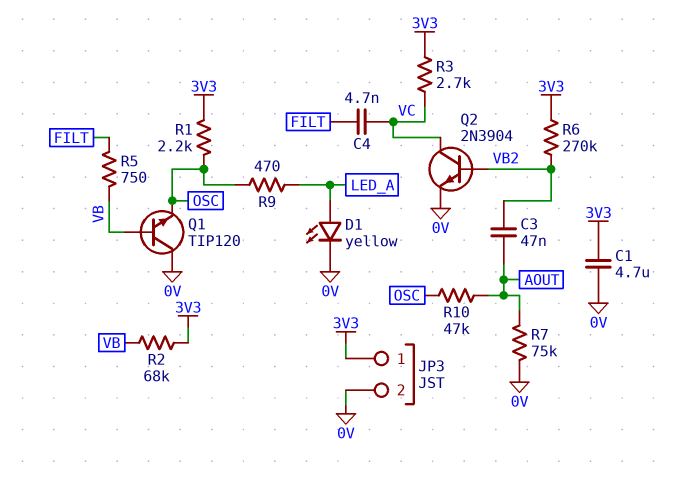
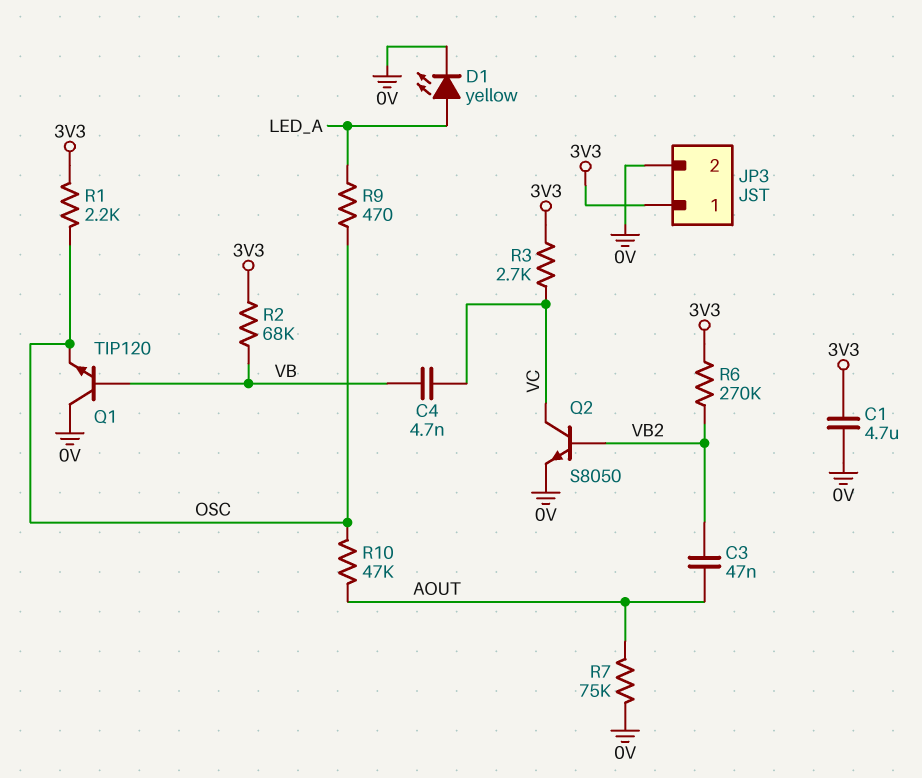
C4: 4.7nF (FILT, VC) -> 4.7nF (VB, VC)
Q2: NPN 2N3904 (B VB2, C VC, E 0V) -> NPN S8050 (B VB2, C VC, E 0V)
R5: 750 (FILT, VB) -> none

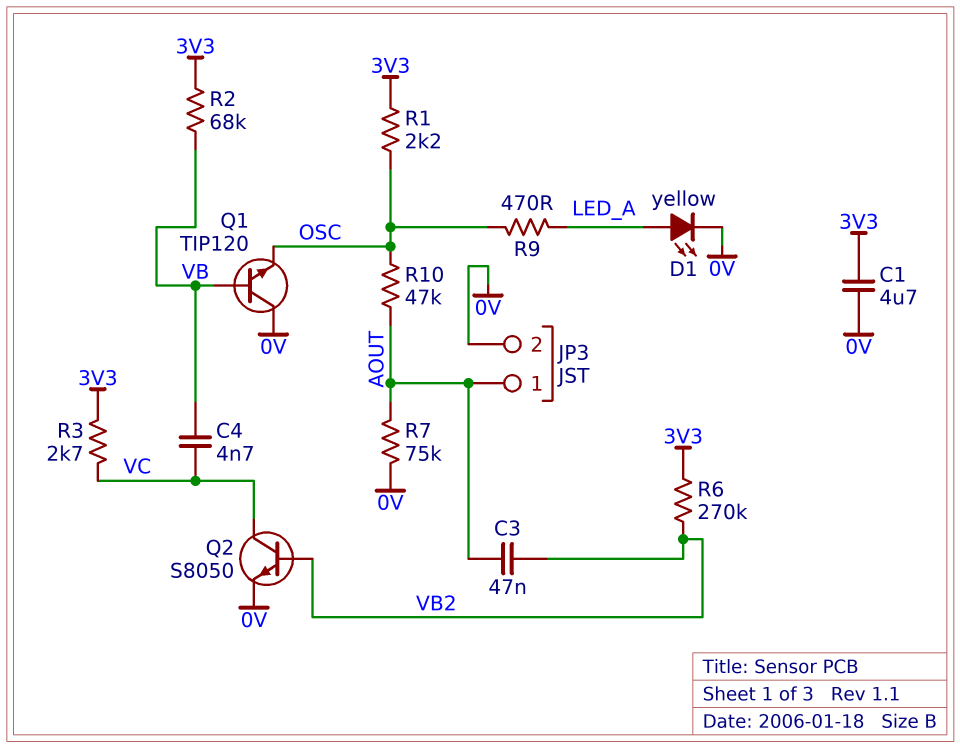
JP3 pin 1: 3V3 -> AOUT

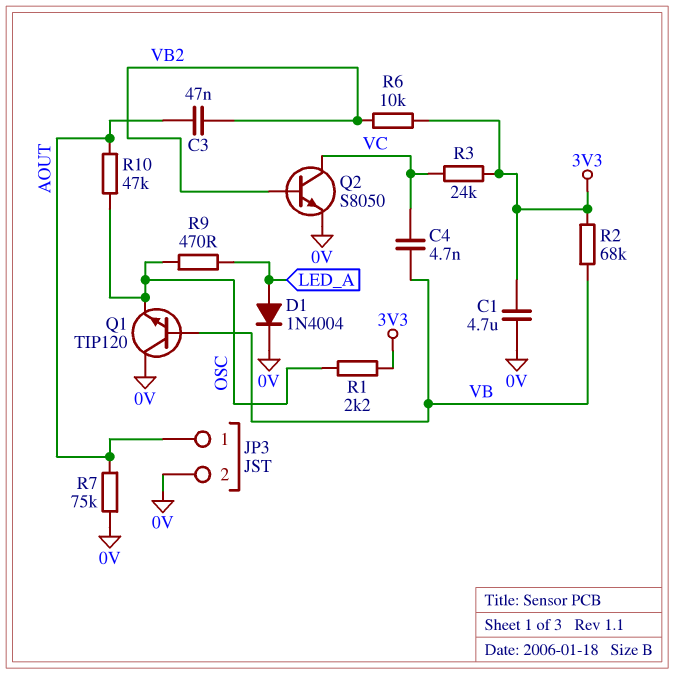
D1: LED yellow (A LED_A, K 0V) -> diode 1N4004 (A LED_A, K 0V)
R3: 2.7k (3V3, VC) -> 24k (3V3, VC)
R6: 270k (3V3, VB2) -> 10k (3V3, VB2)

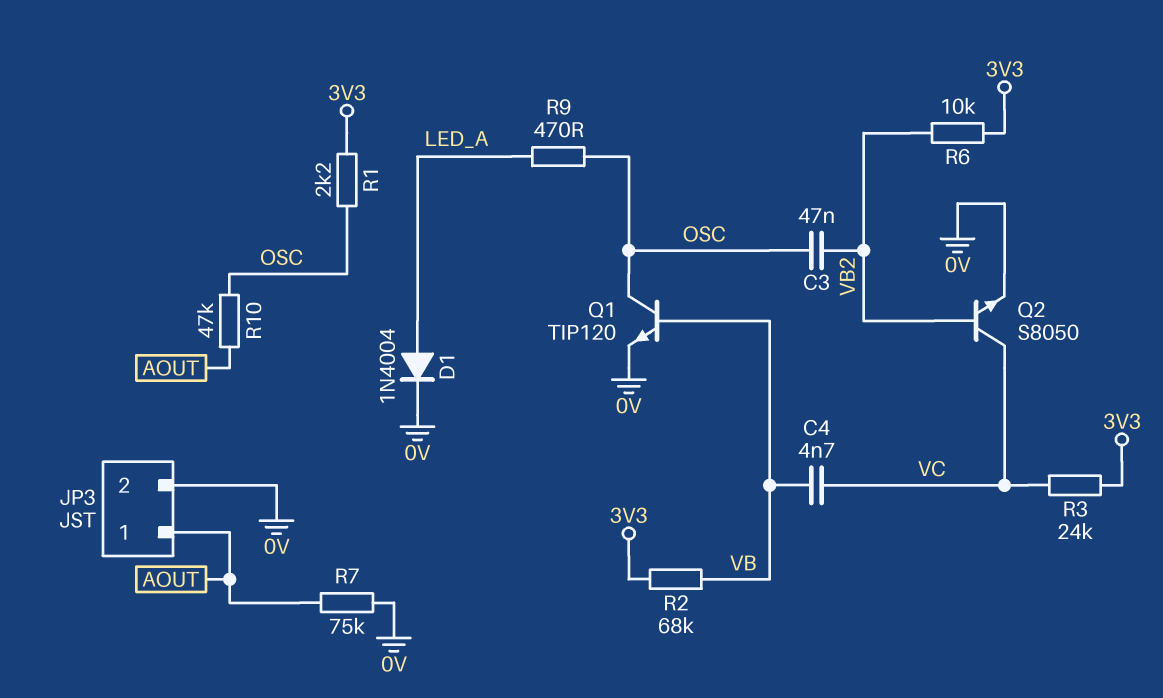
C1: 4.7uF (0V, 3V3) -> none
C3: 47nF (AOUT, VB2) -> 47nF (OSC, VB2)
Q1: NPN TIP120 (B VB, C 0V, E OSC) -> NPN TIP120 (B VB, C OSC, E 0V)

